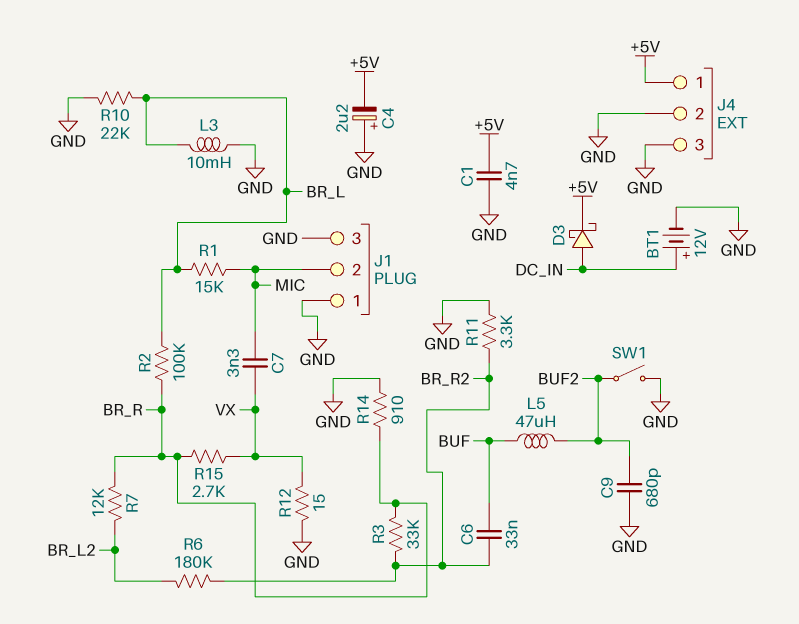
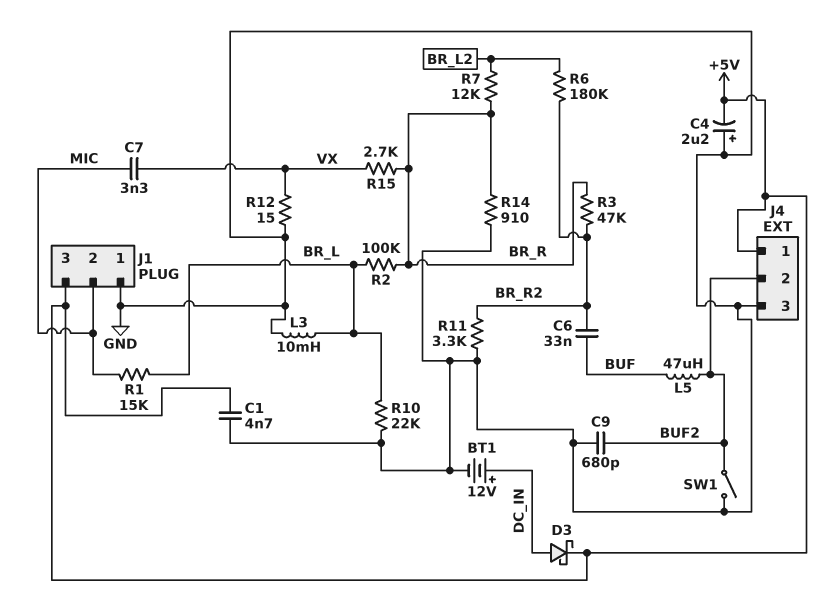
J1 pin 3: GND -> +5V
J4 pin 2: GND -> BUF2
R3: 33k (BR_R, BR_R2) -> 47k (BR_R, BR_R2)

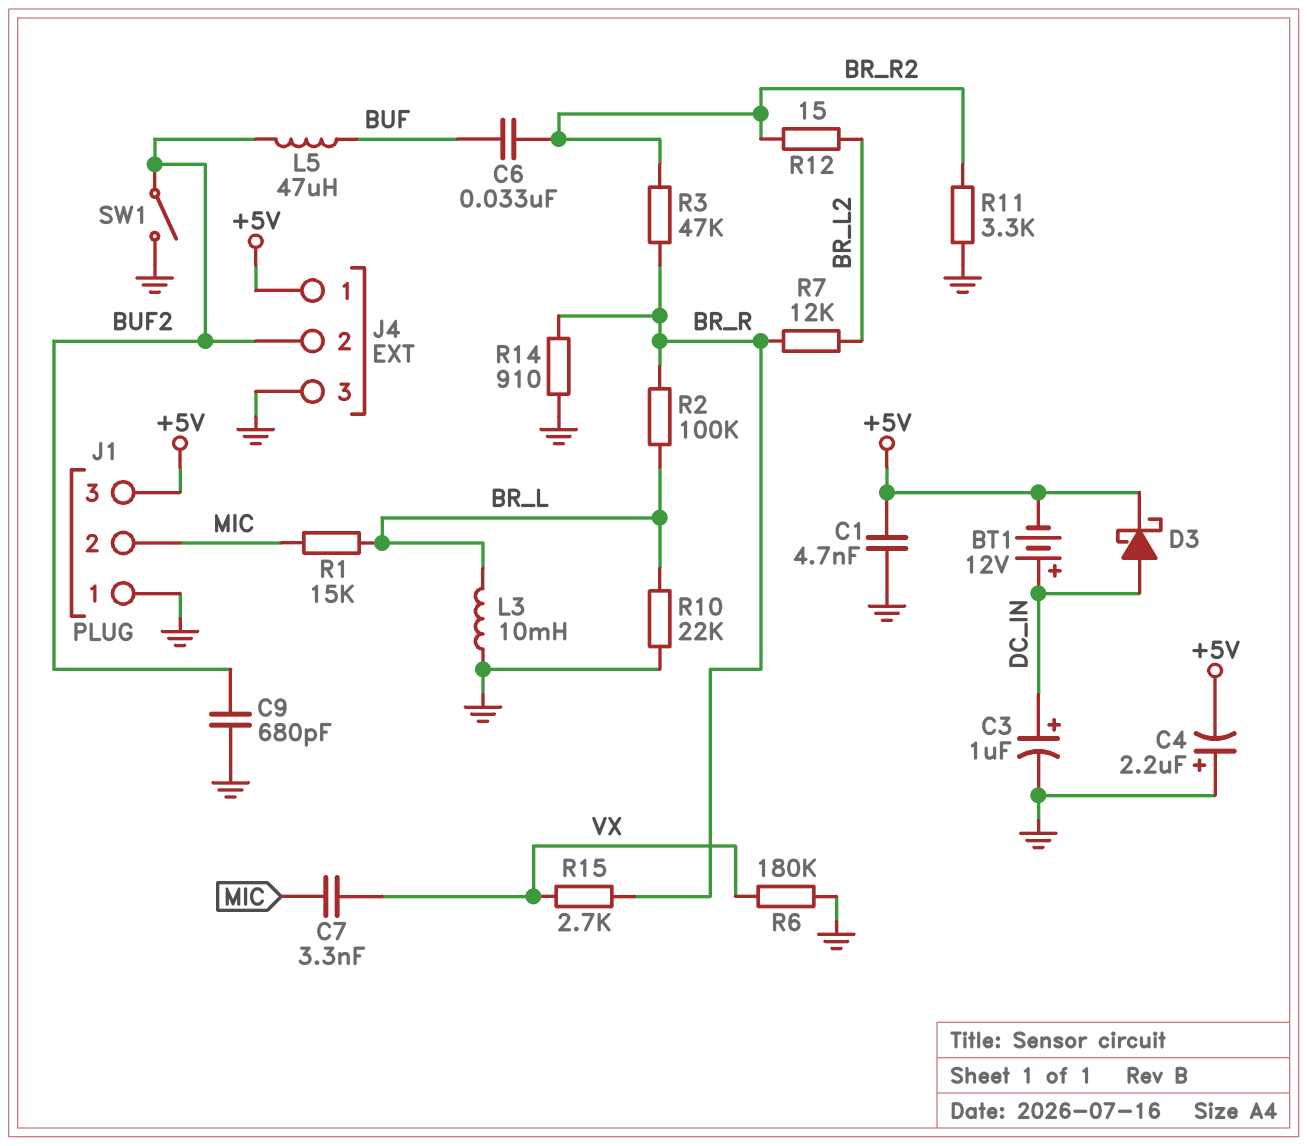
BT1: 12V (plus DC_IN, minus GND) -> 12V (plus DC_IN, minus +5V)
C3: none -> 1uF (plus DC_IN, minus GND)
R6: 180k (BR_L2, BR_R2) -> 180k (GND, VX)
R12: 15 (GND, VX) -> 15 (BR_L2, BR_R2)

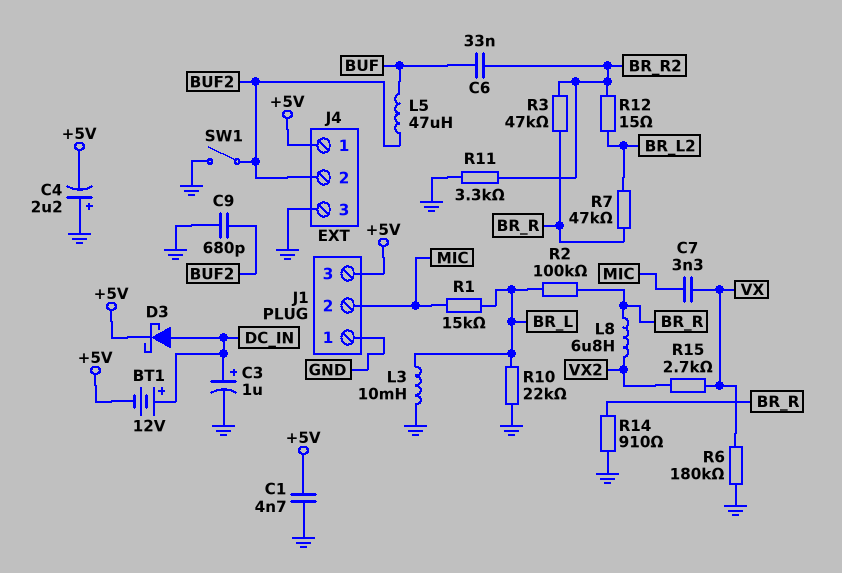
L8: none -> 6.8uH (BR_R, VX2)
R7: 12k (BR_L2, BR_R) -> 47k (BR_L2, BR_R)
R15: 2.7k (BR_R, VX) -> 2.7k (VX, VX2)

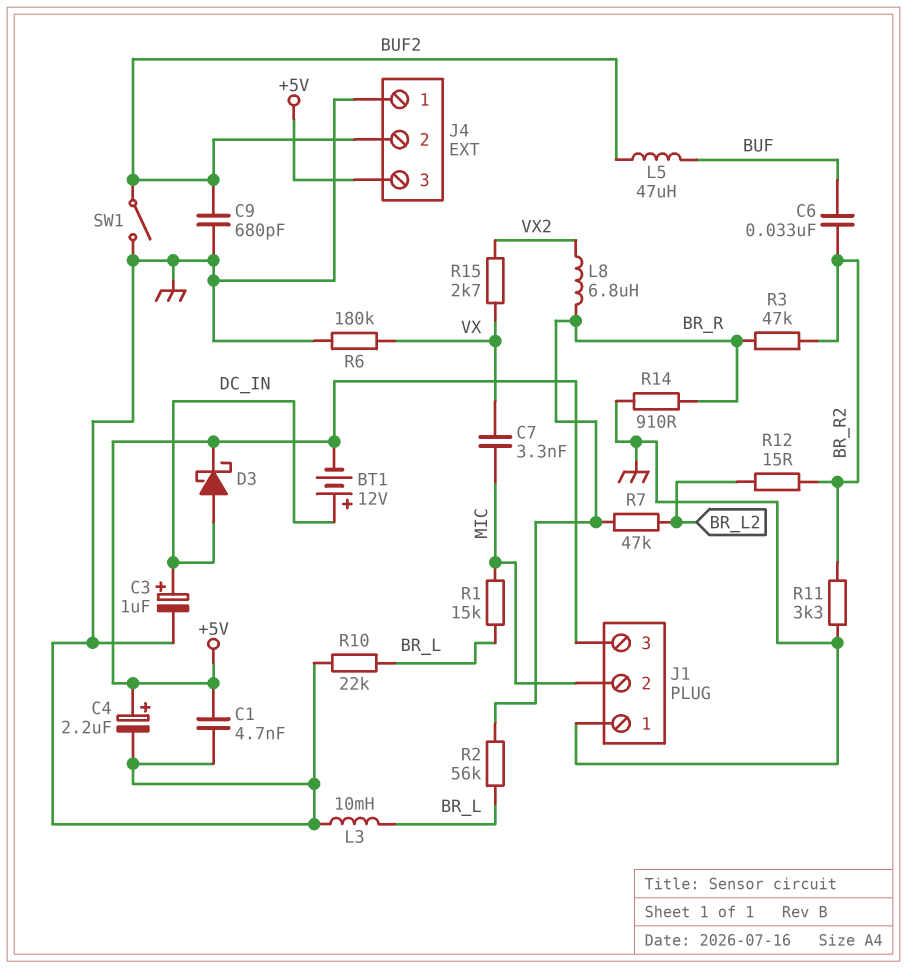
C4: 2.2uF (plus GND, minus +5V) -> 2.2uF (plus +5V, minus GND)
J4 pin 1: +5V -> GND
J4 pin 3: GND -> +5V
R2: 100k (BR_L, BR_R) -> 56k (BR_L, BR_R)

